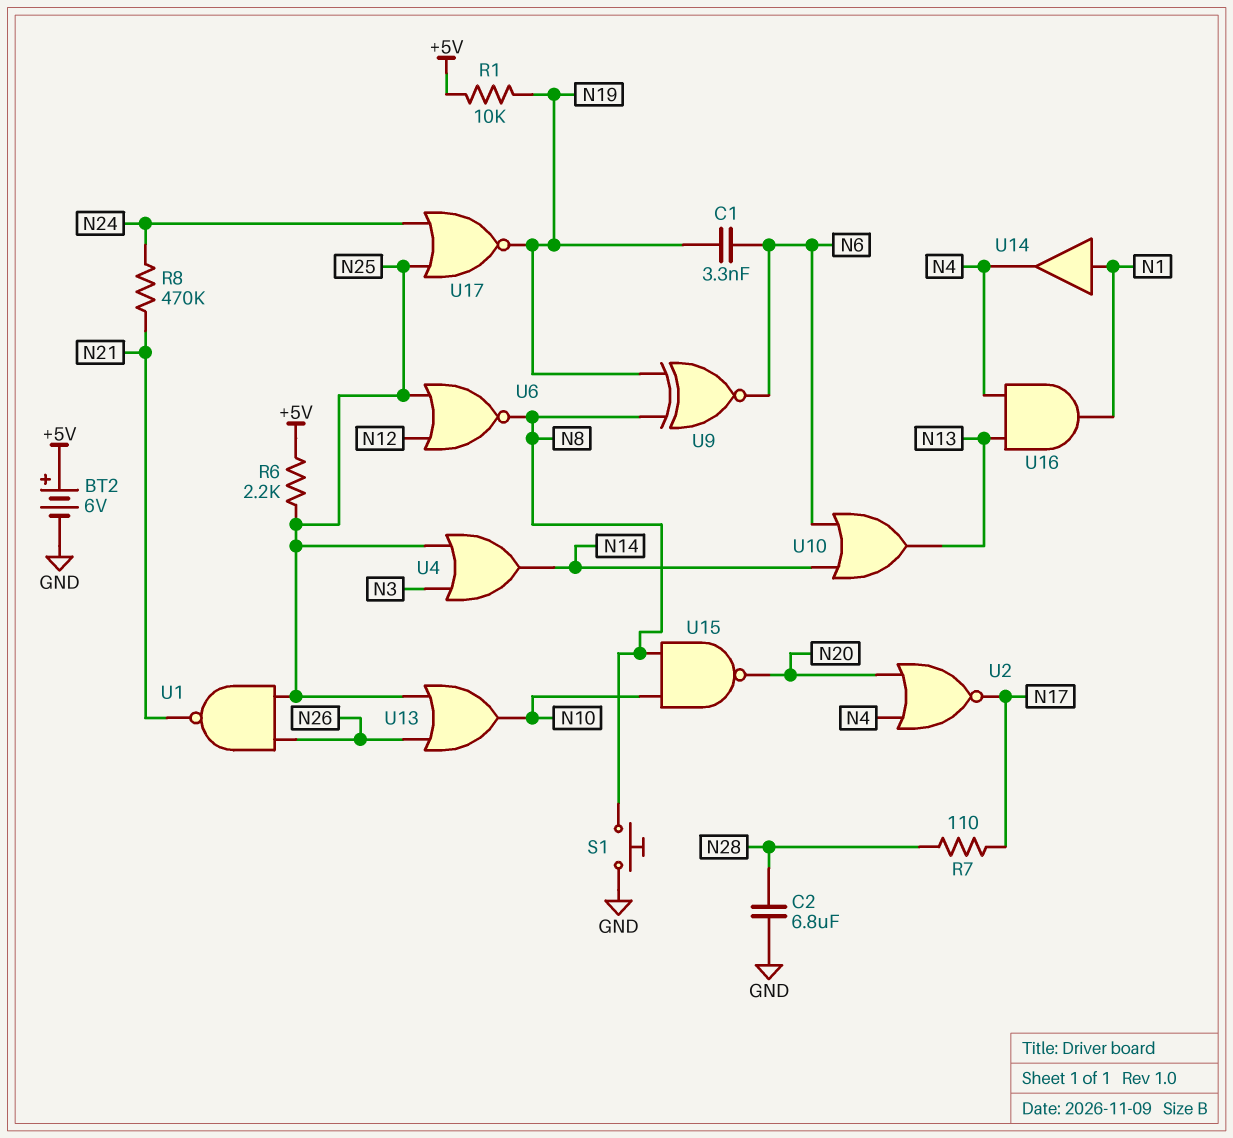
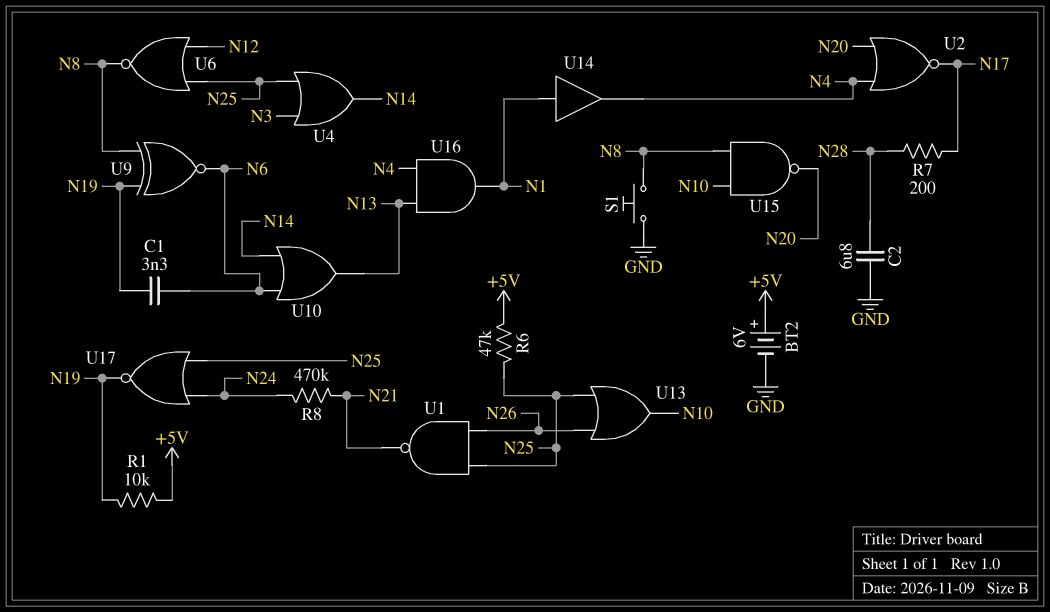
R6: 2.2k (+5V, N25) -> 47k (+5V, N25)
R7: 110 (N17, N28) -> 200 (N17, N28)

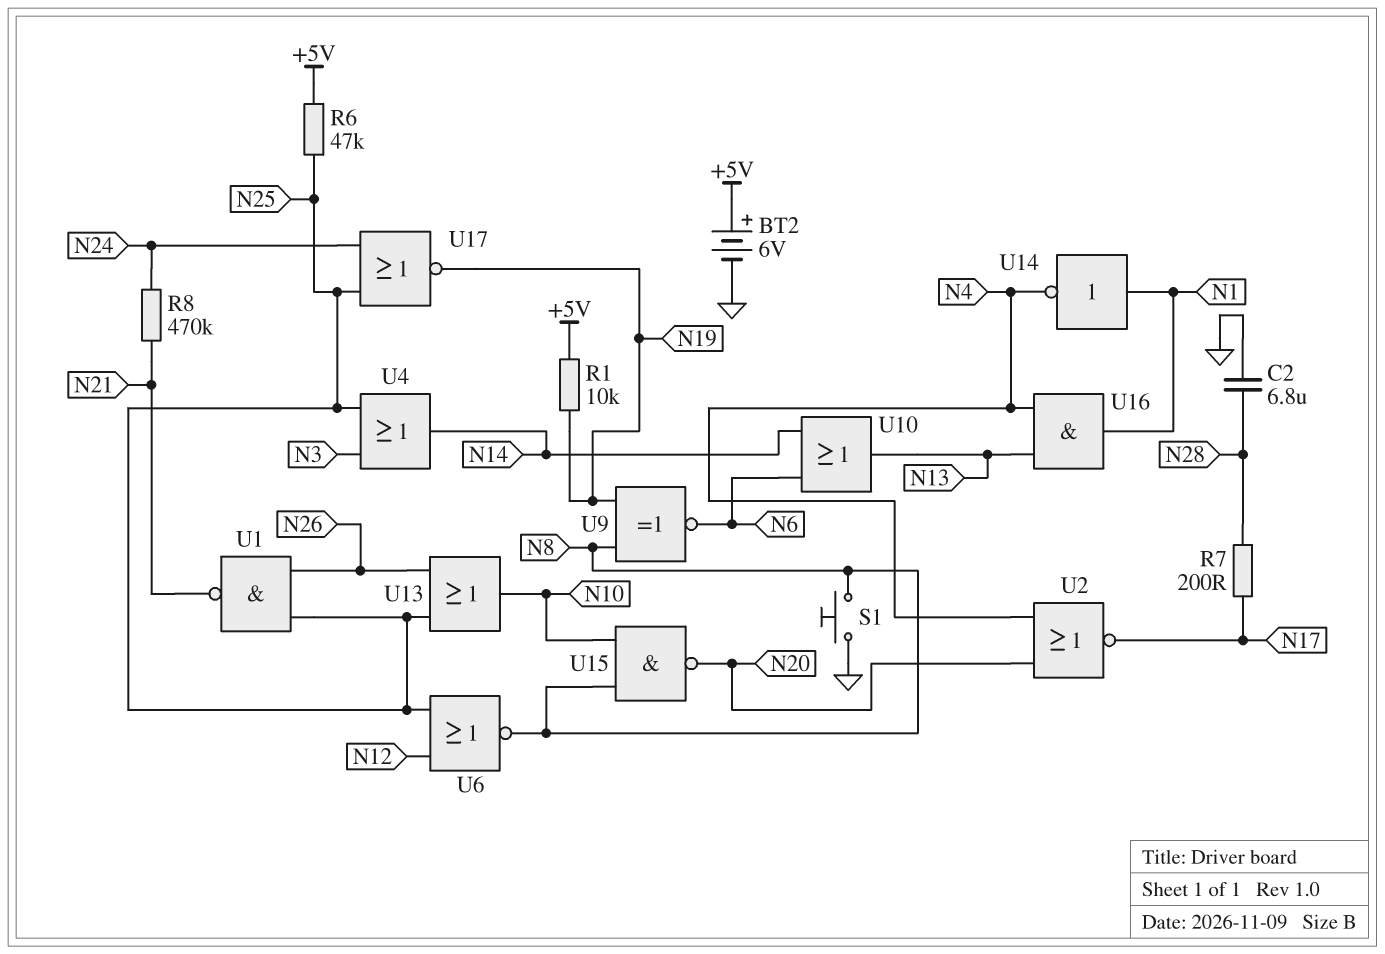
C1: 3.3nF (N6, N19) -> none
U14: buffer (in N1, out N4) -> NOT (in N1, out N4)

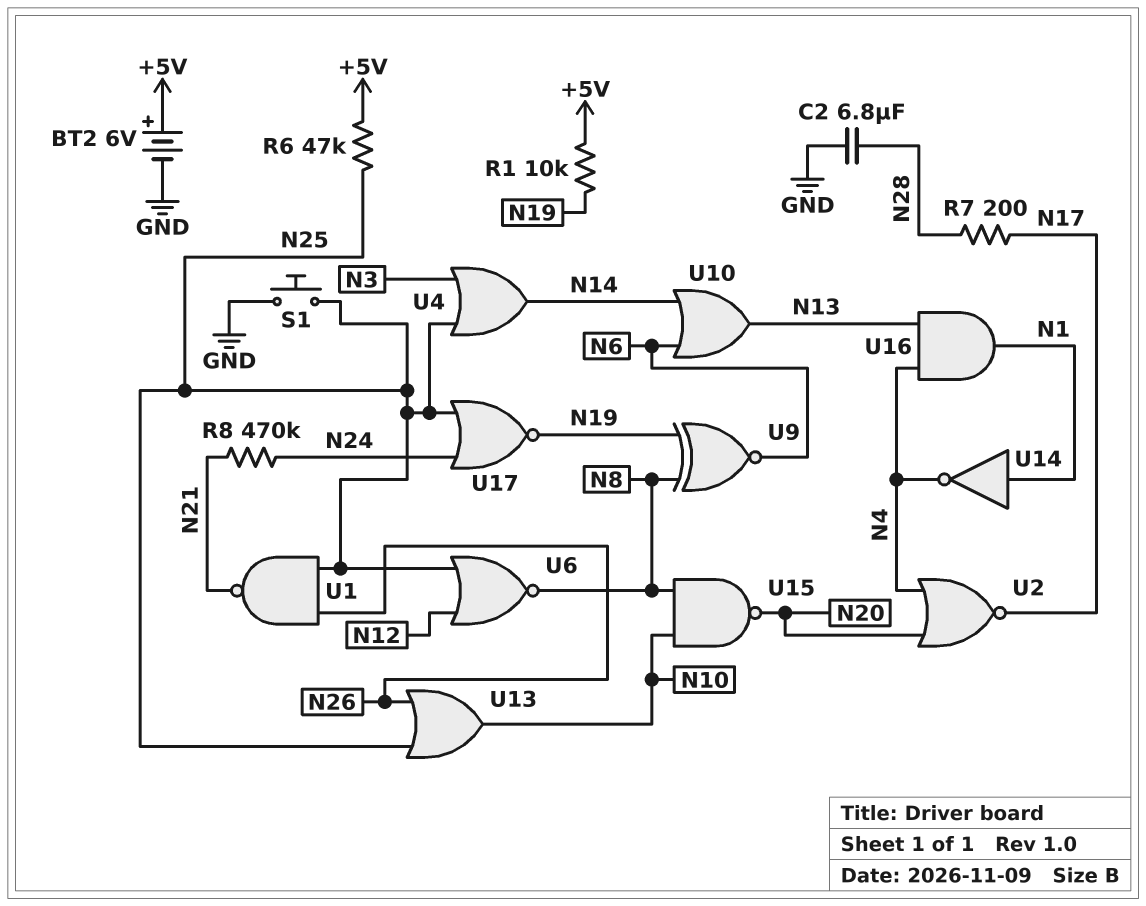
S1: button (GND, N8) -> button (GND, N25)

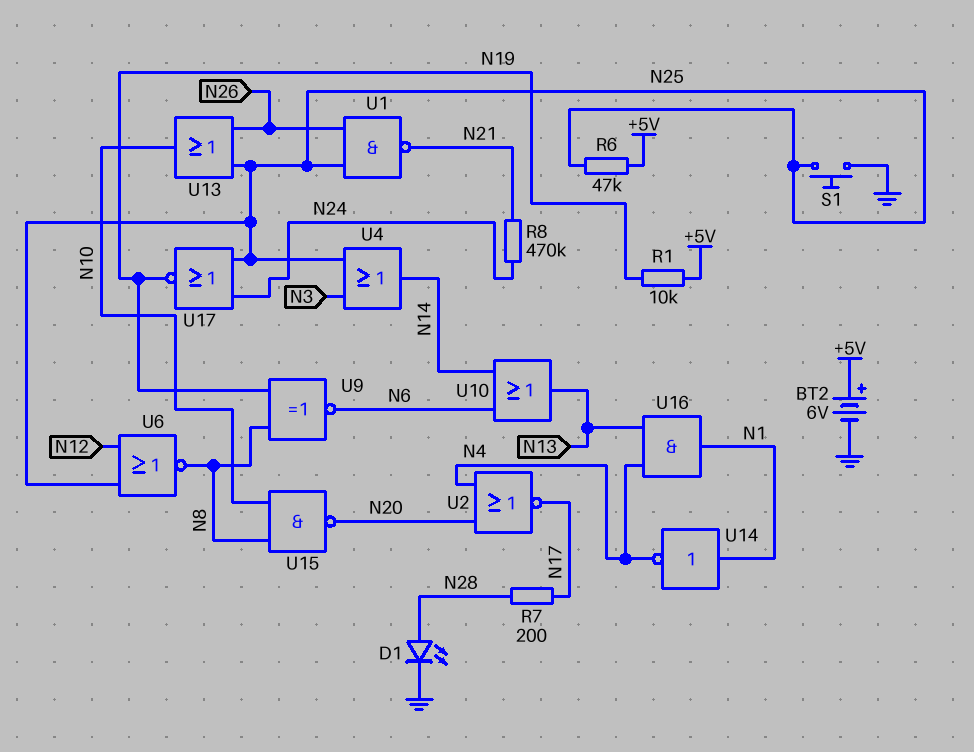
C2: 6.8uF (GND, N28) -> none
D1: none -> LED (A N28, K GND)

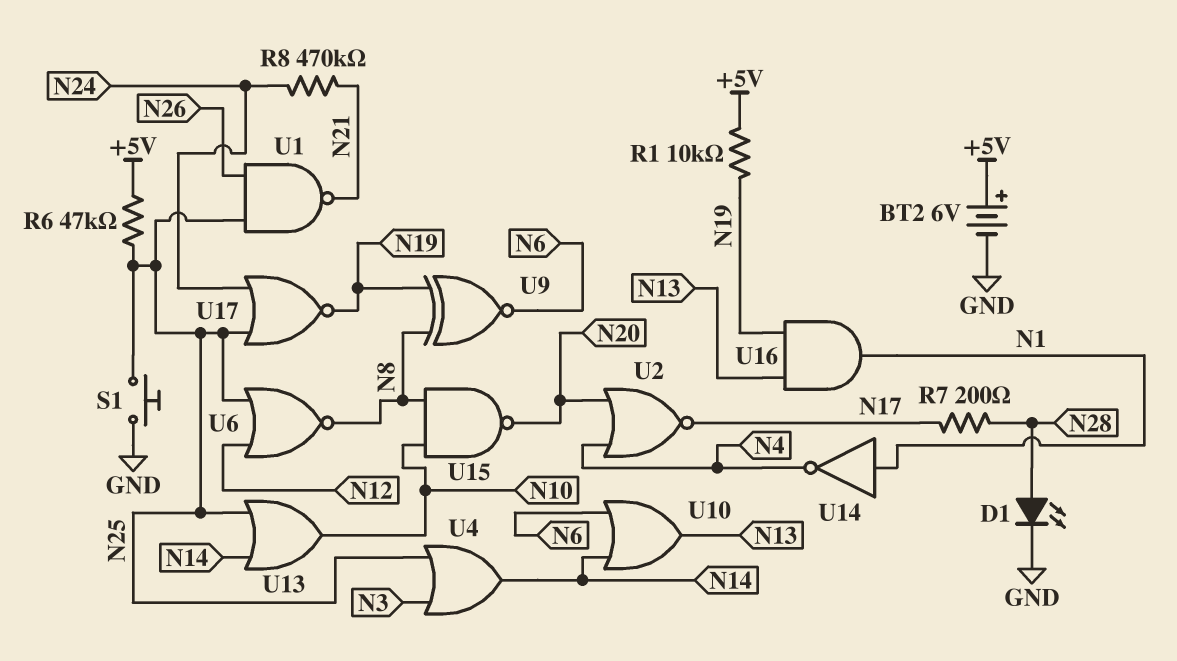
U13: OR (in N25, in N26, out N10) -> OR (in N14, in N25, out N10)
U16: AND (in N4, in N13, out N1) -> AND (in N13, in N19, out N1)

